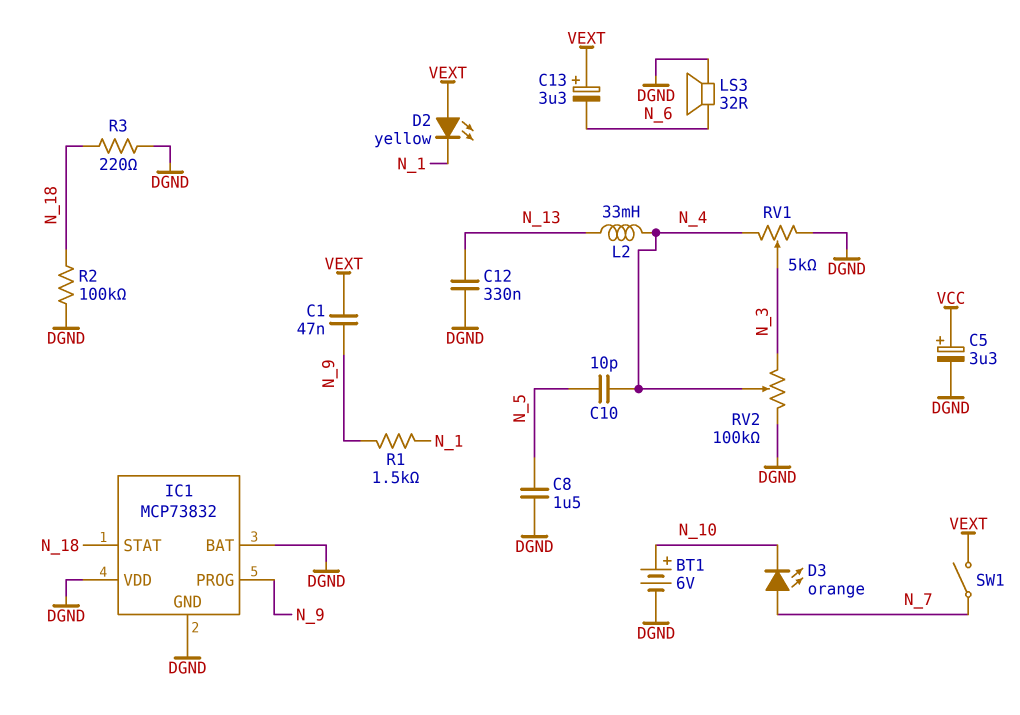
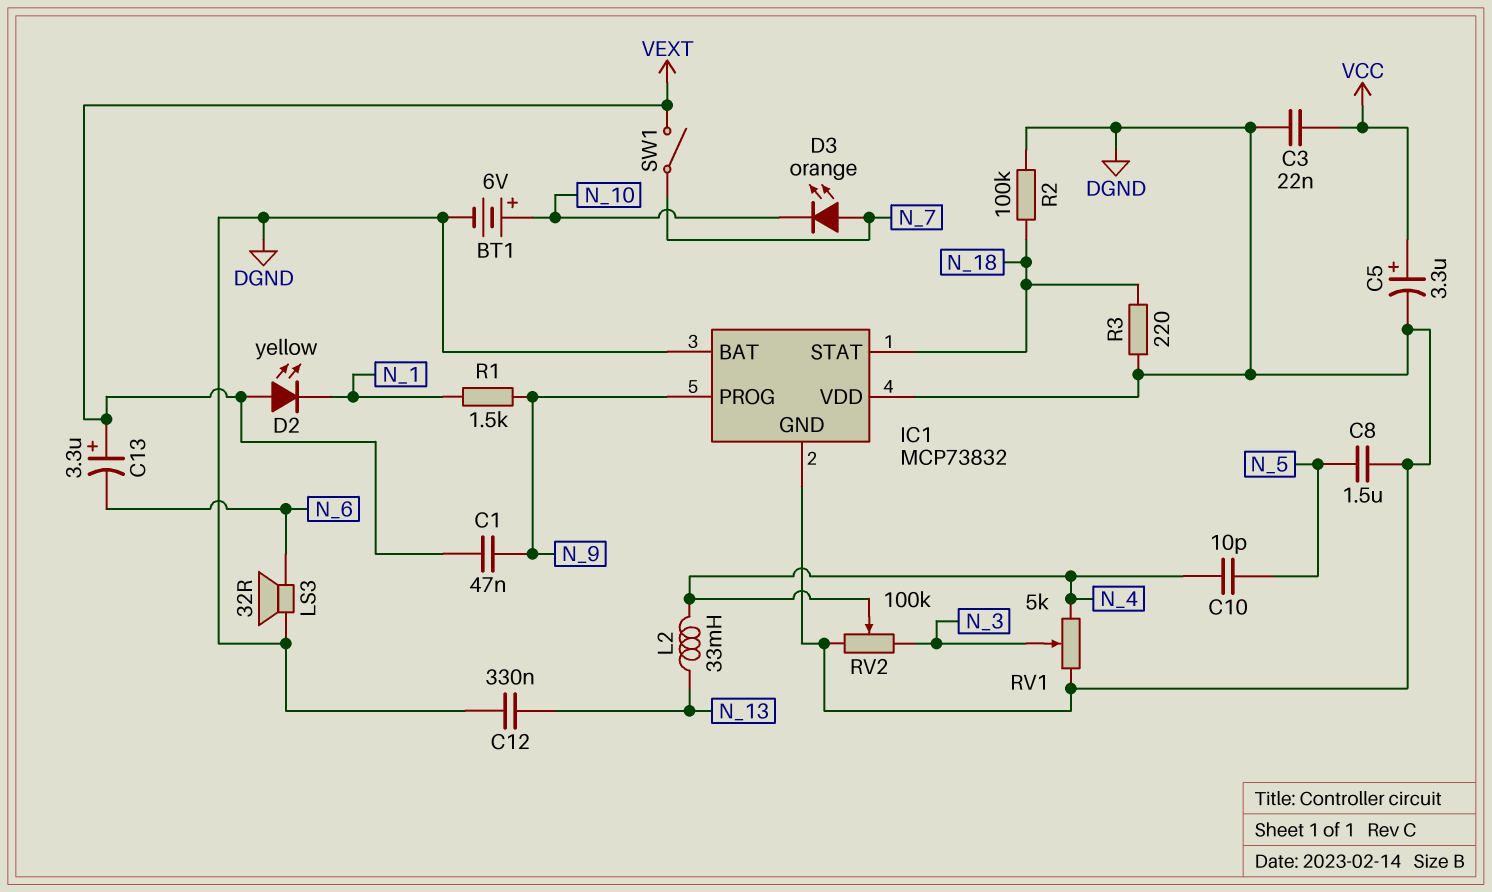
C3: none -> 22nF (DGND, VCC)

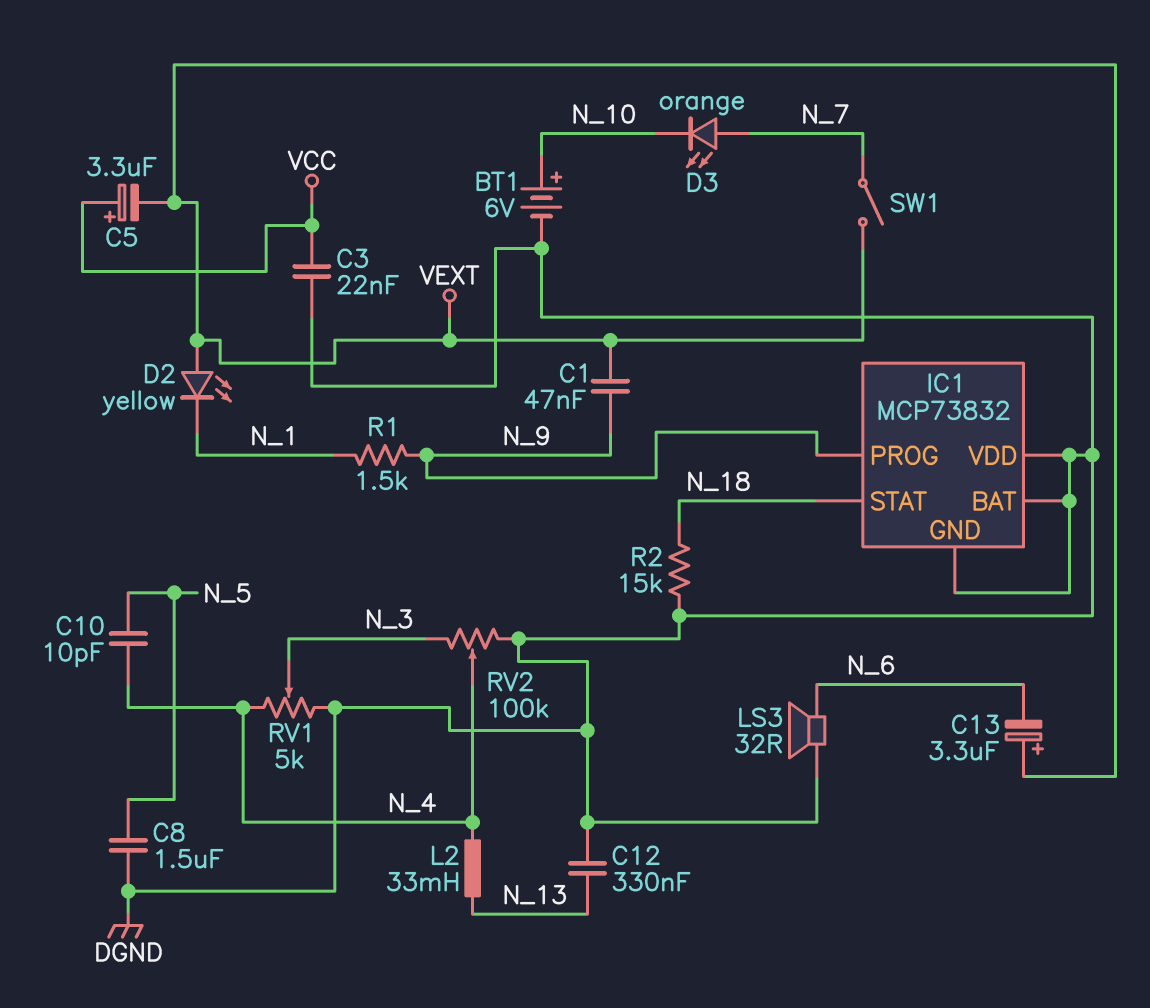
C5: 3.3uF (plus VCC, minus DGND) -> 3.3uF (plus VCC, minus VEXT)
R2: 100k (DGND, N_18) -> 15k (DGND, N_18)
R3: 220 (DGND, N_18) -> none

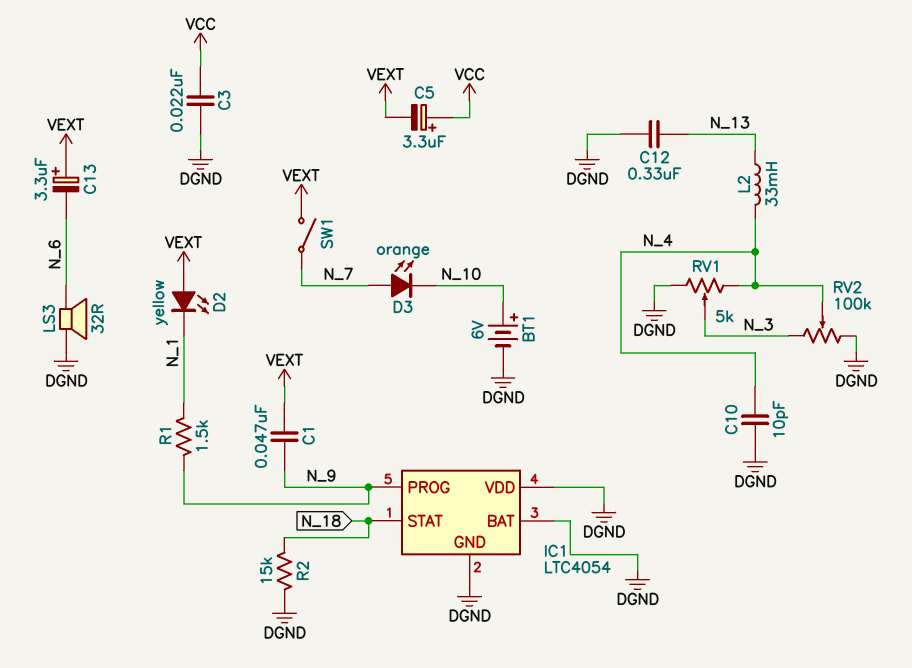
C8: 1.5uF (DGND, N_5) -> none
C10: 10pF (N_4, N_5) -> 10pF (DGND, N_4)
IC1: MCP73832 -> LTC4054

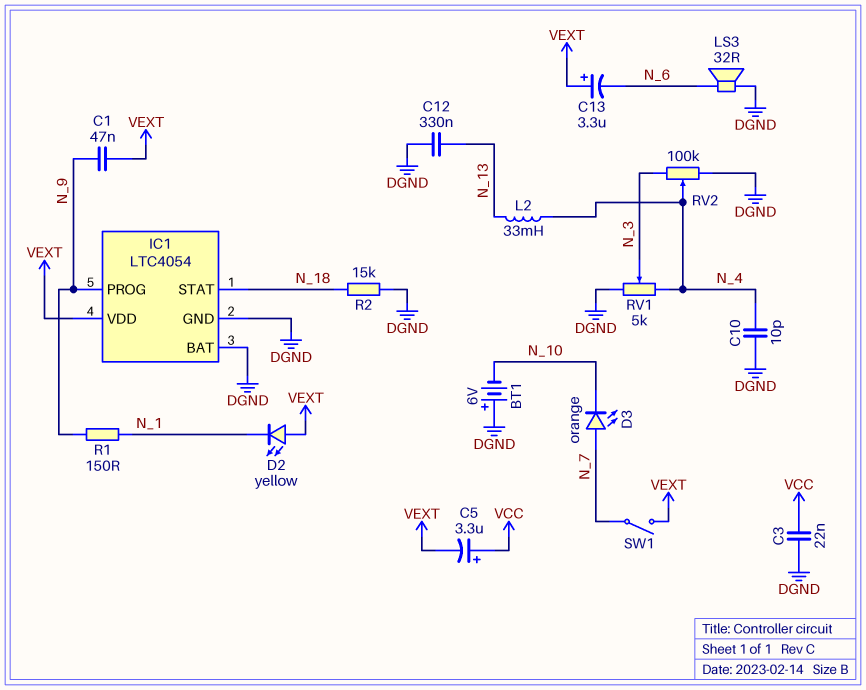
BT1: 6V (plus N_10, minus DGND) -> 6V (plus DGND, minus N_10)
IC1 pin VDD: DGND -> VEXT
R1: 1.5k (N_1, N_9) -> 150 (N_1, N_9)

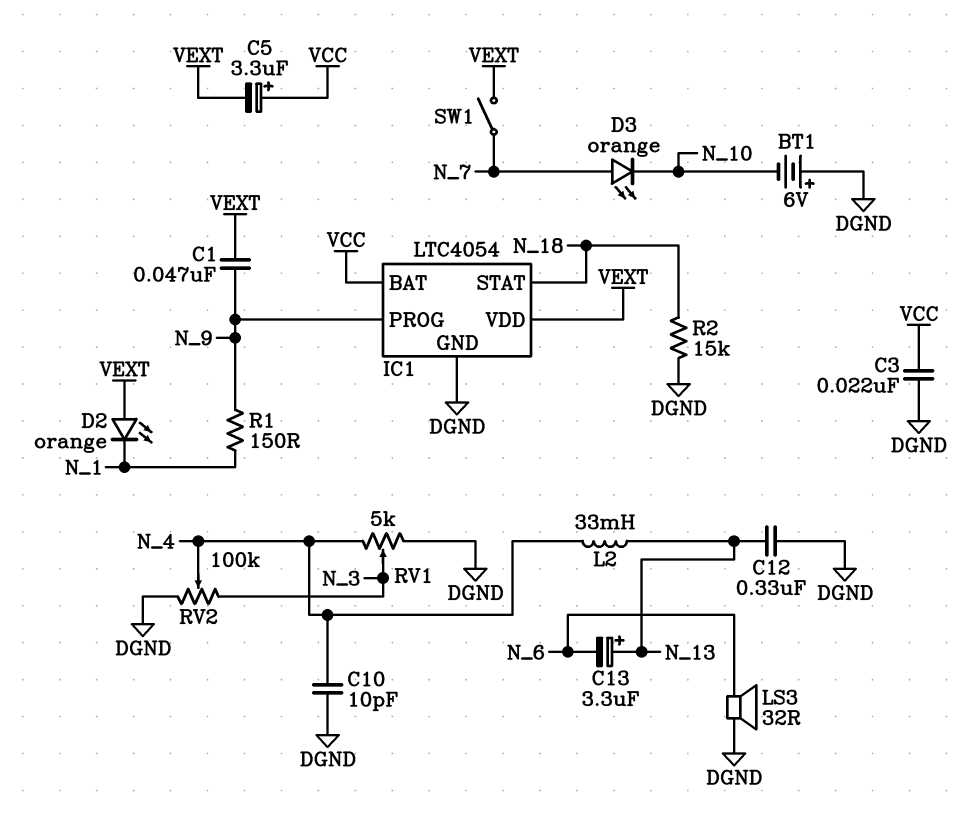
C13: 3.3uF (plus VEXT, minus N_6) -> 3.3uF (plus N_13, minus N_6)
D2: LED yellow (A VEXT, K N_1) -> LED orange (A VEXT, K N_1)
IC1 pin BAT: DGND -> VCC

